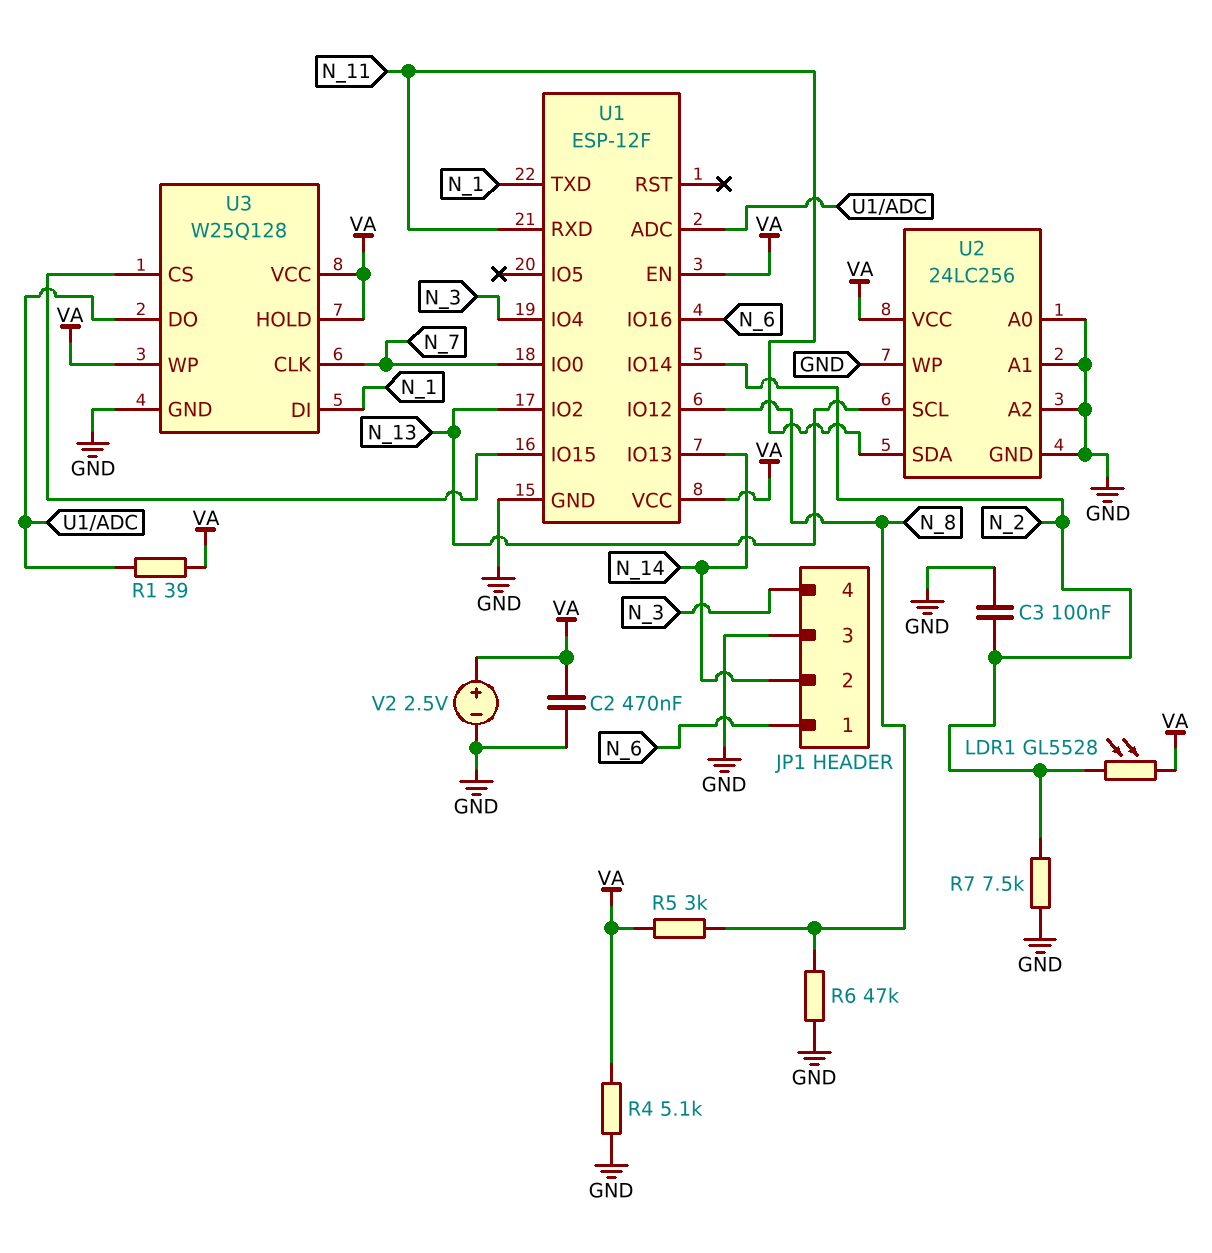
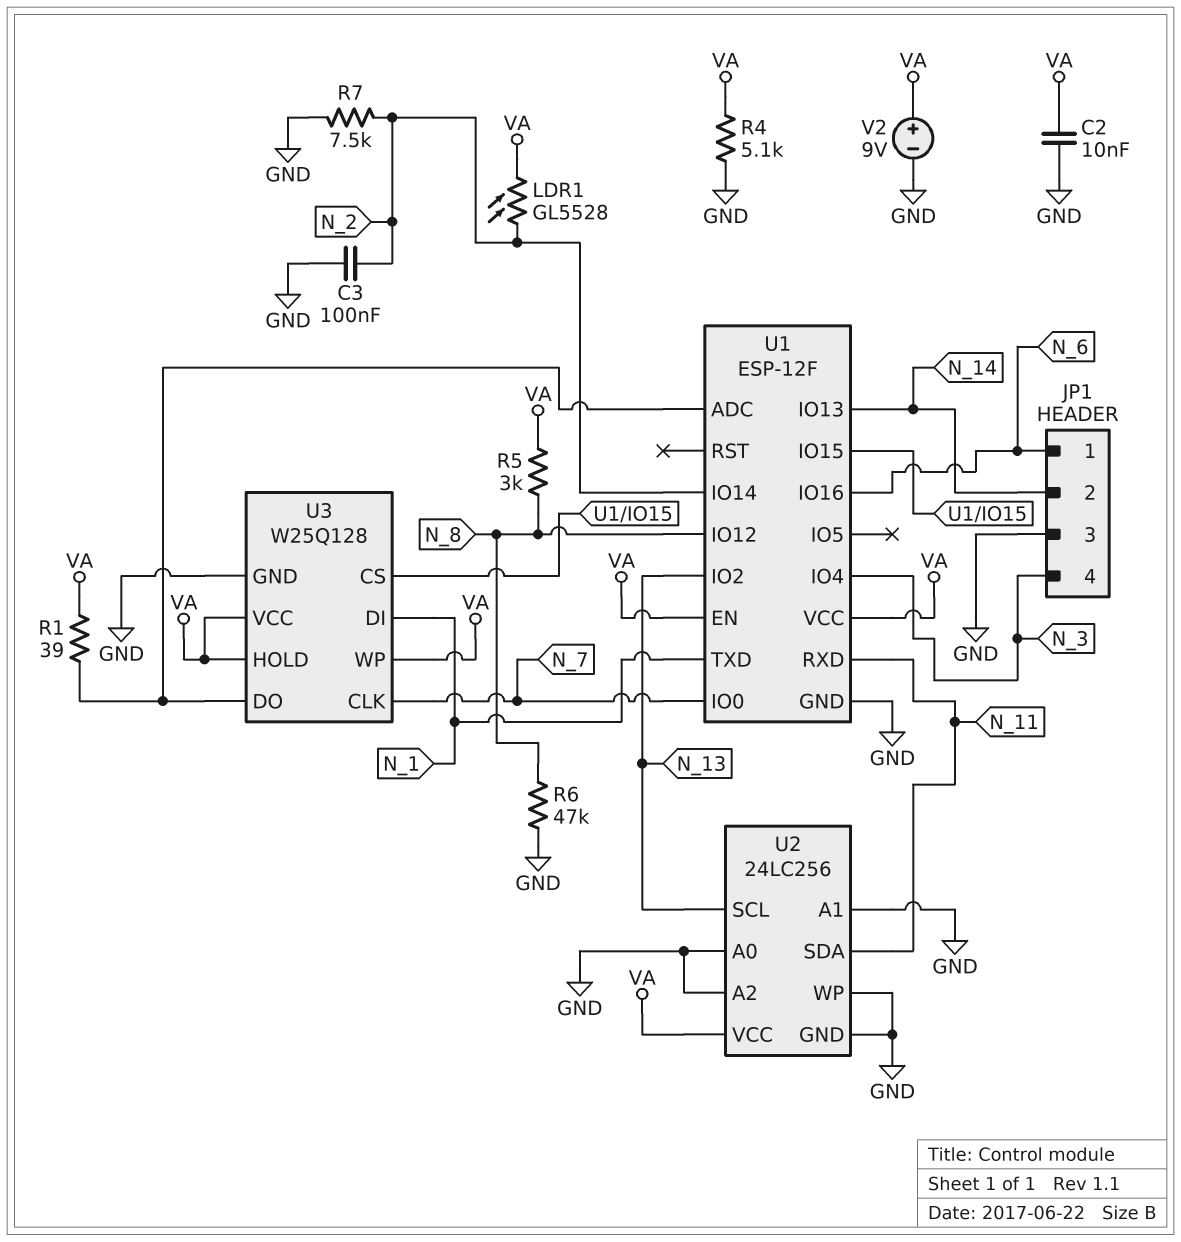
C2: 470nF (GND, VA) -> 10nF (GND, VA)
V2: 2.5V (plus VA, minus GND) -> 9V (plus VA, minus GND)

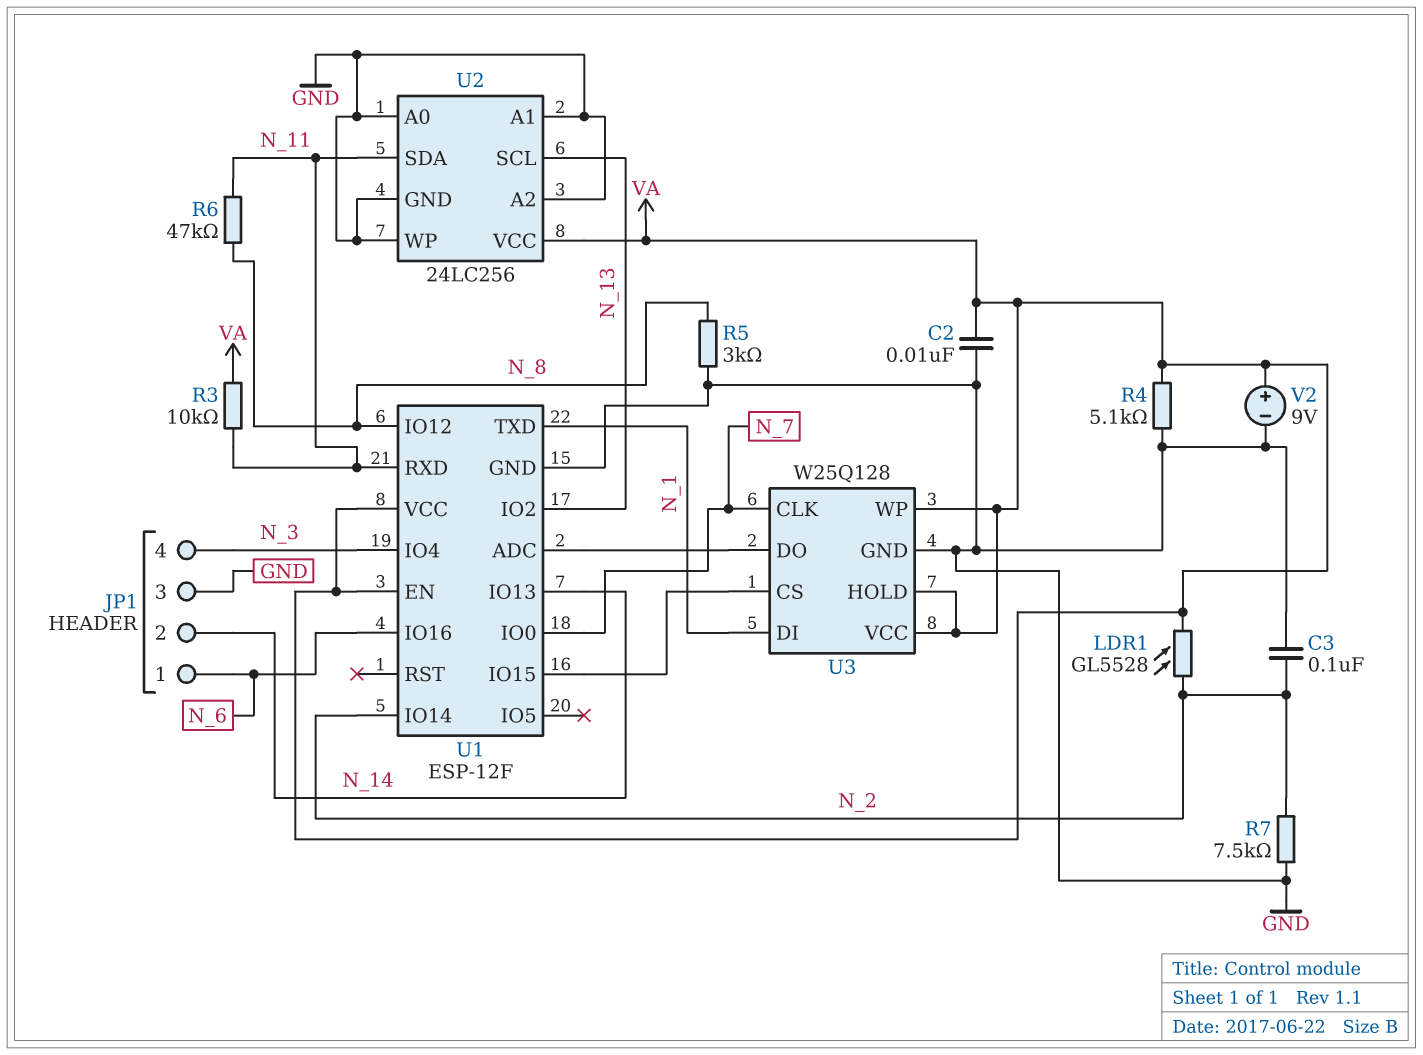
R1: 39 (U1/ADC, VA) -> none
R3: none -> 10k (N_11, VA)
R5: 3k (N_8, VA) -> 3k (GND, N_8)
R6: 47k (GND, N_8) -> 47k (N_8, N_11)

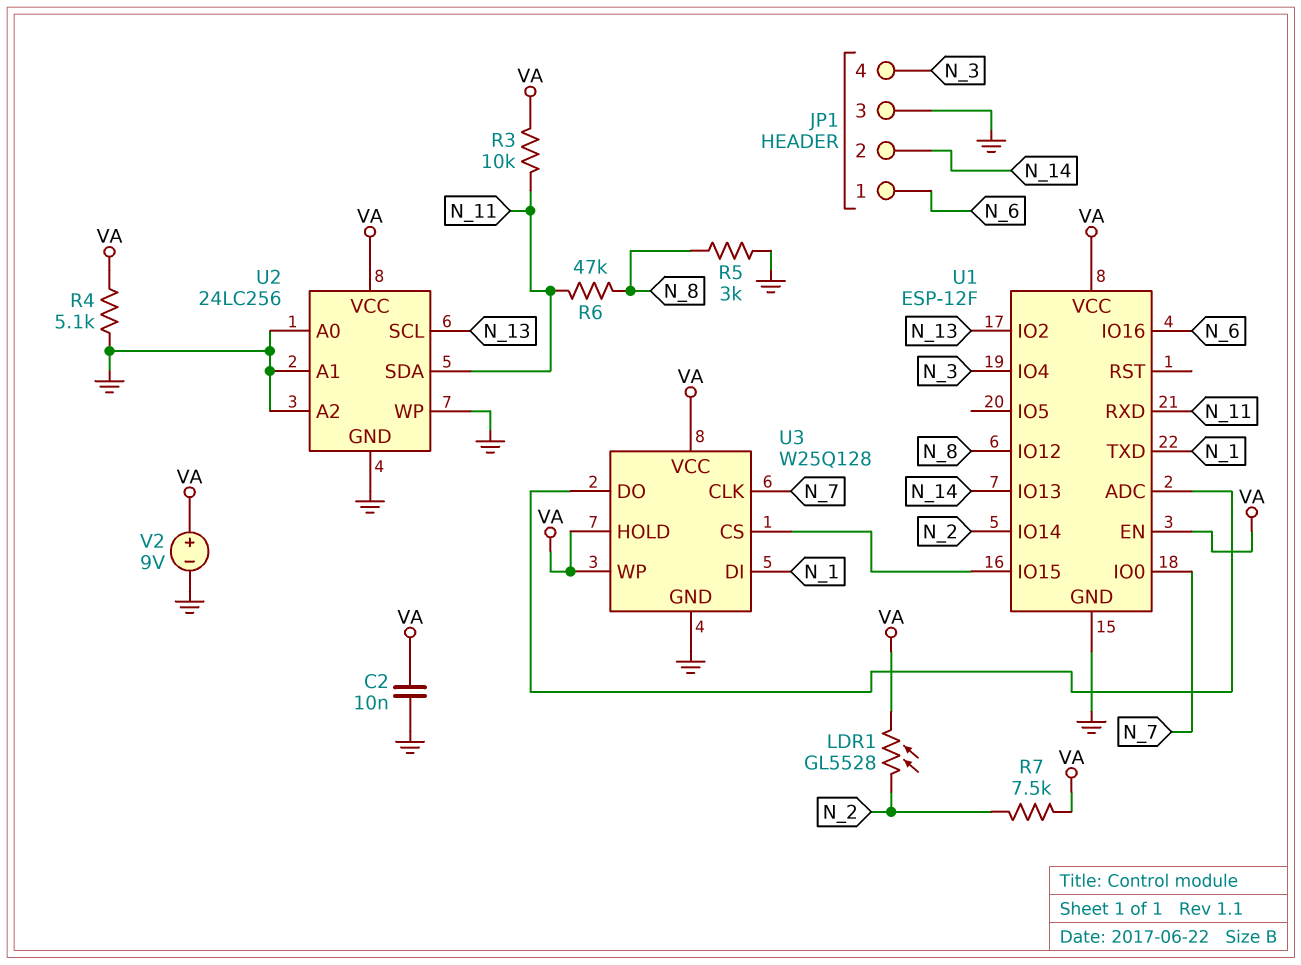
C3: 100nF (GND, N_2) -> none
R7: 7.5k (GND, N_2) -> 7.5k (N_2, VA)

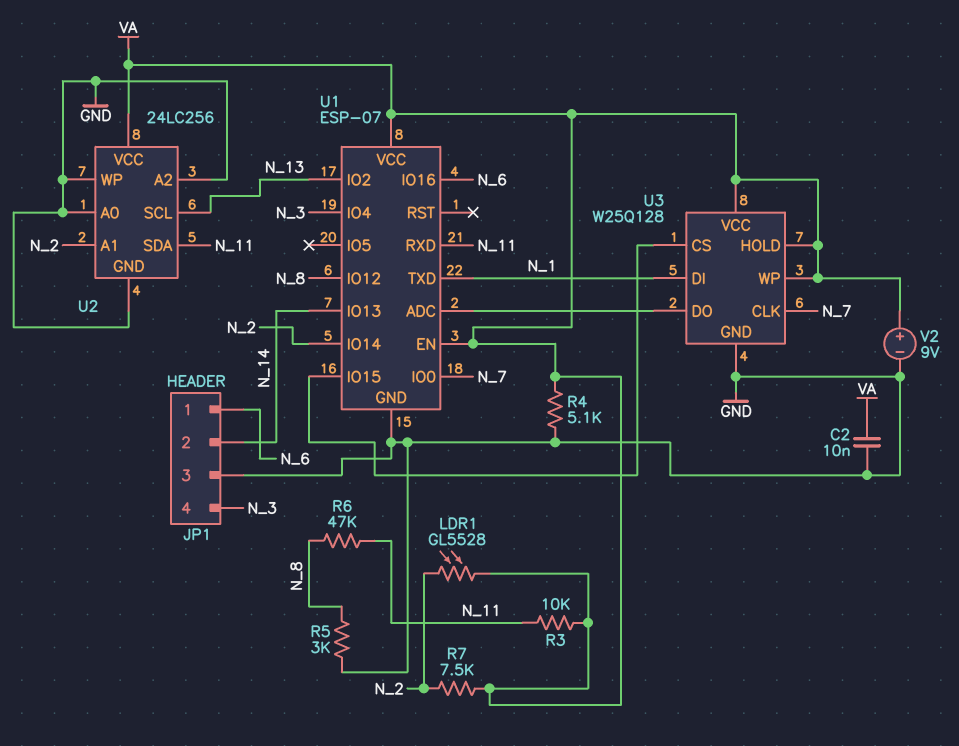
U1: ESP-12F -> ESP-07
U2 pin A1: GND -> N_2

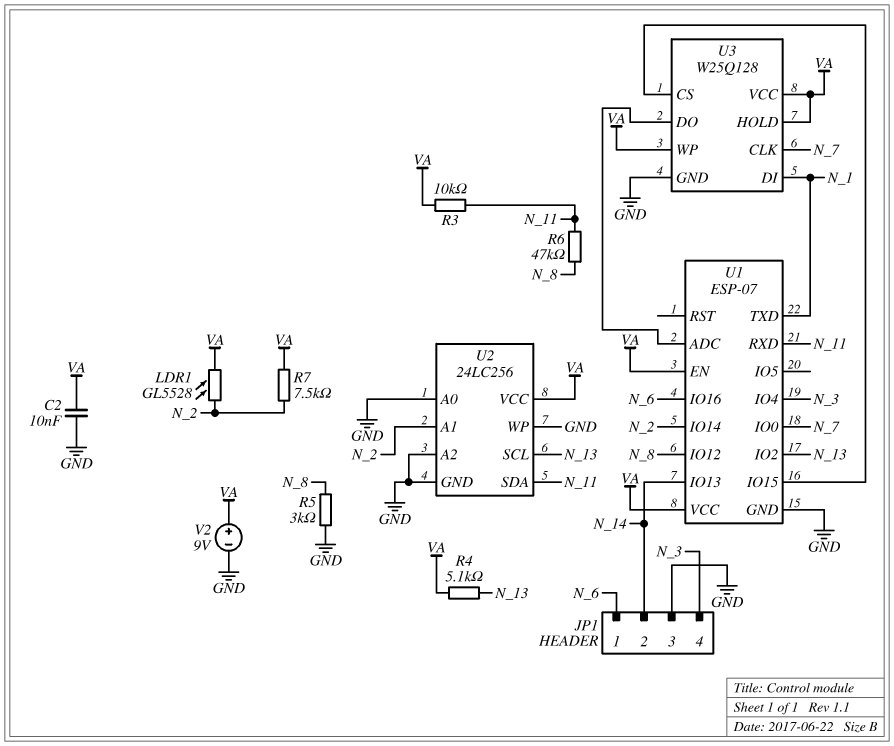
R4: 5.1k (GND, VA) -> 5.1k (N_13, VA)

